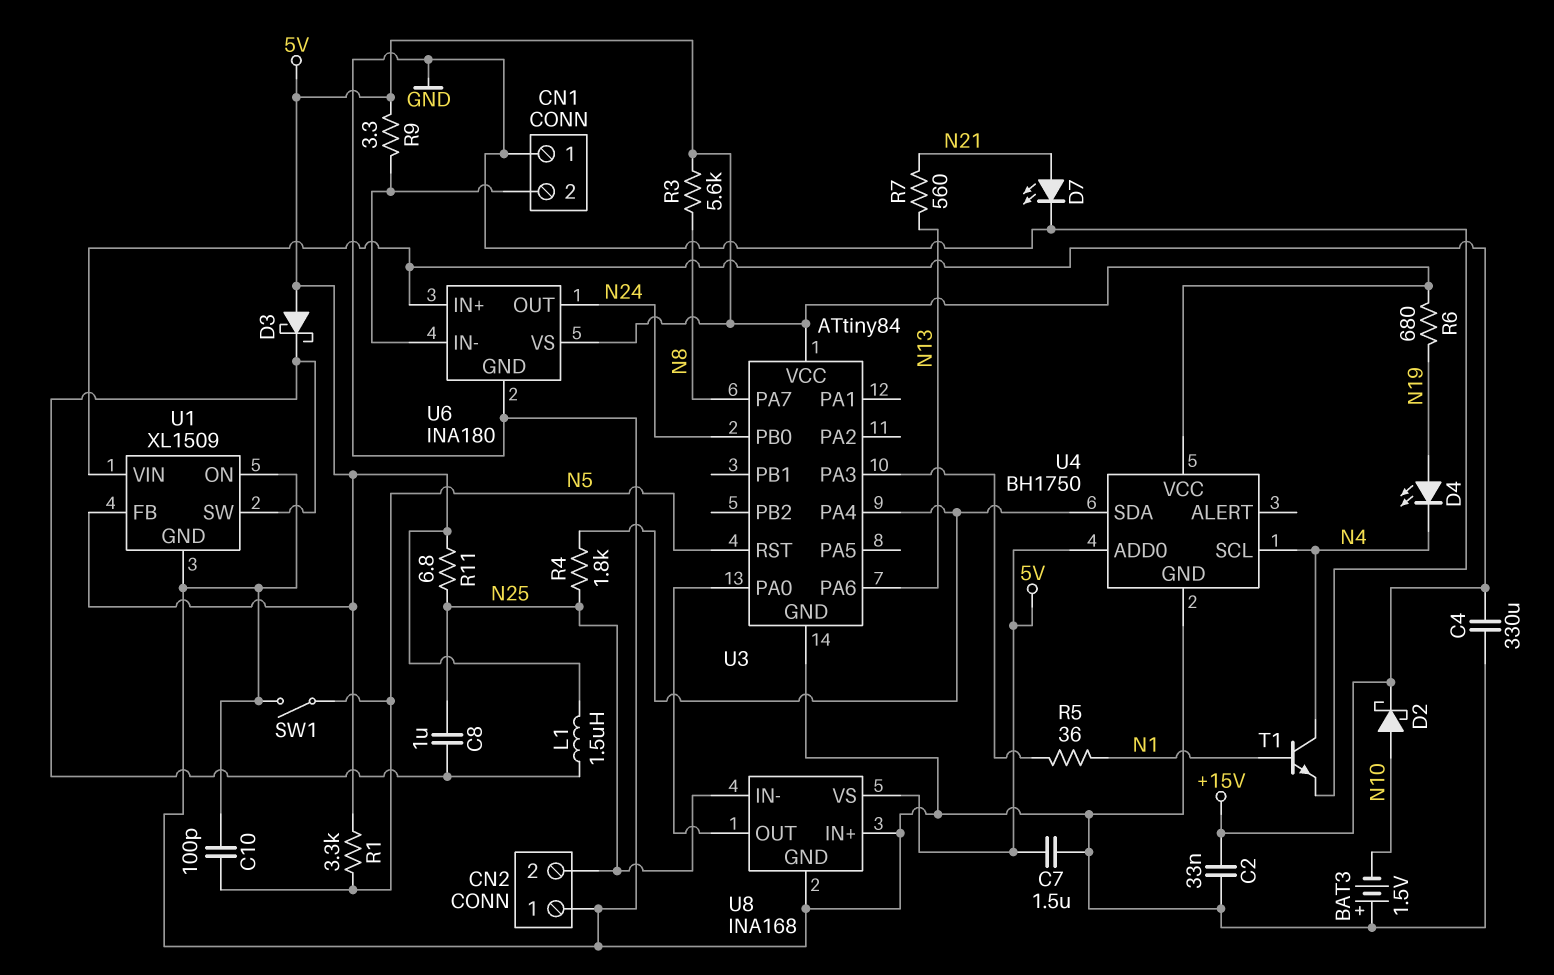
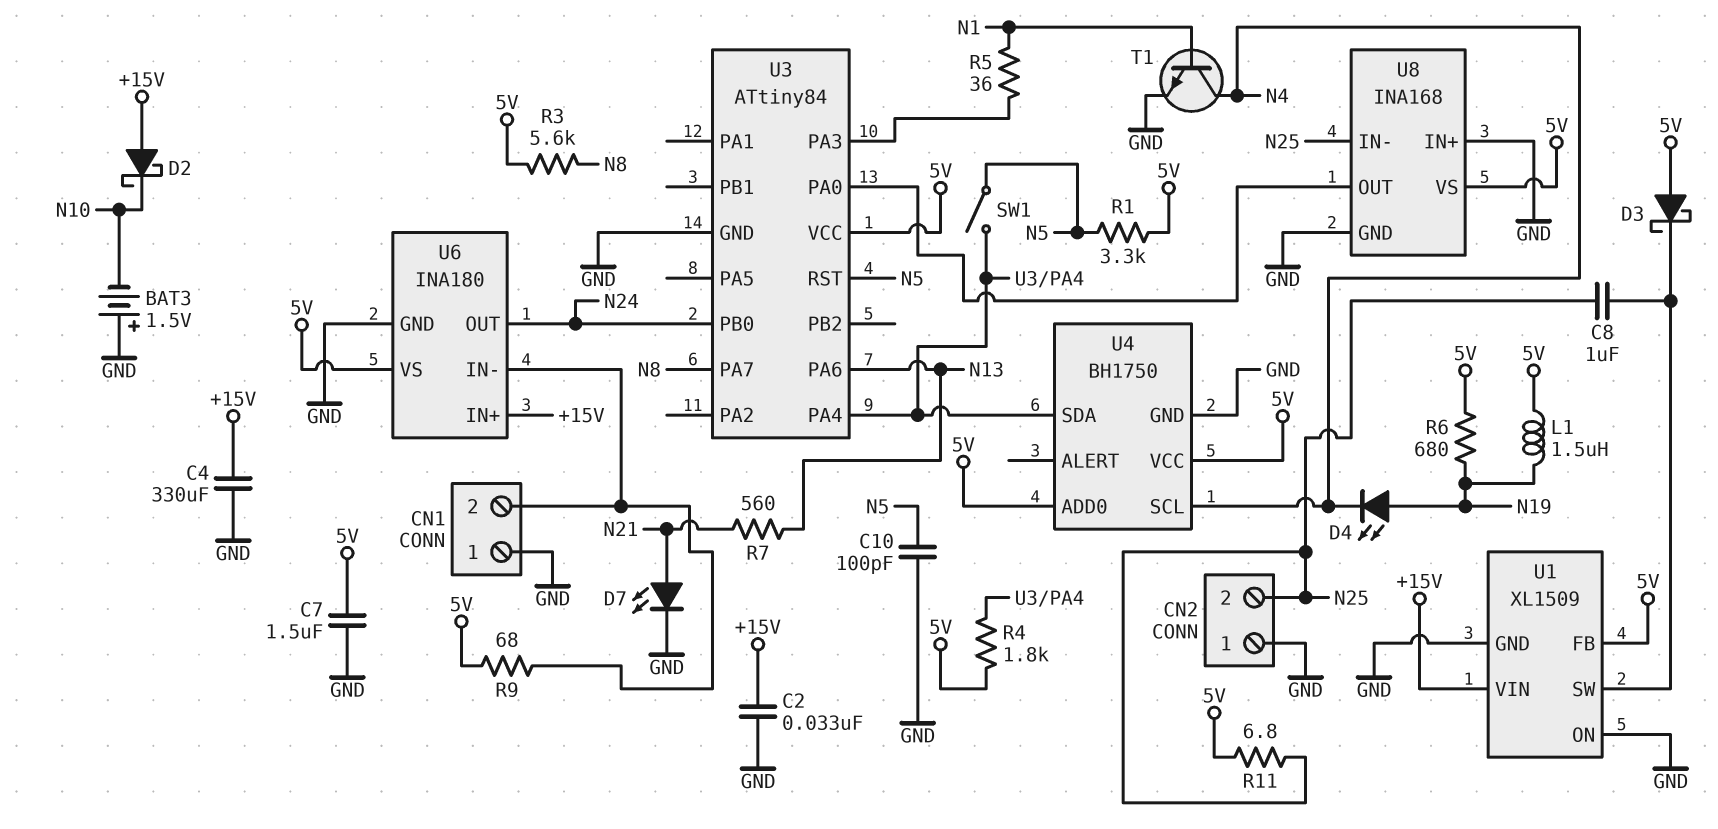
D2: schottky (A N10, K +15V) -> schottky (A +15V, K N10)
L1: 1.5uH (5V, U1/SW) -> 1.5uH (5V, N19)
R4: 1.8k (N25, U3/PA4) -> 1.8k (5V, U3/PA4)
R9: 3.3 (5V, CN1/2) -> 68 (5V, CN1/2)
SW1: switch (GND, N5) -> switch (N5, U3/PA4)

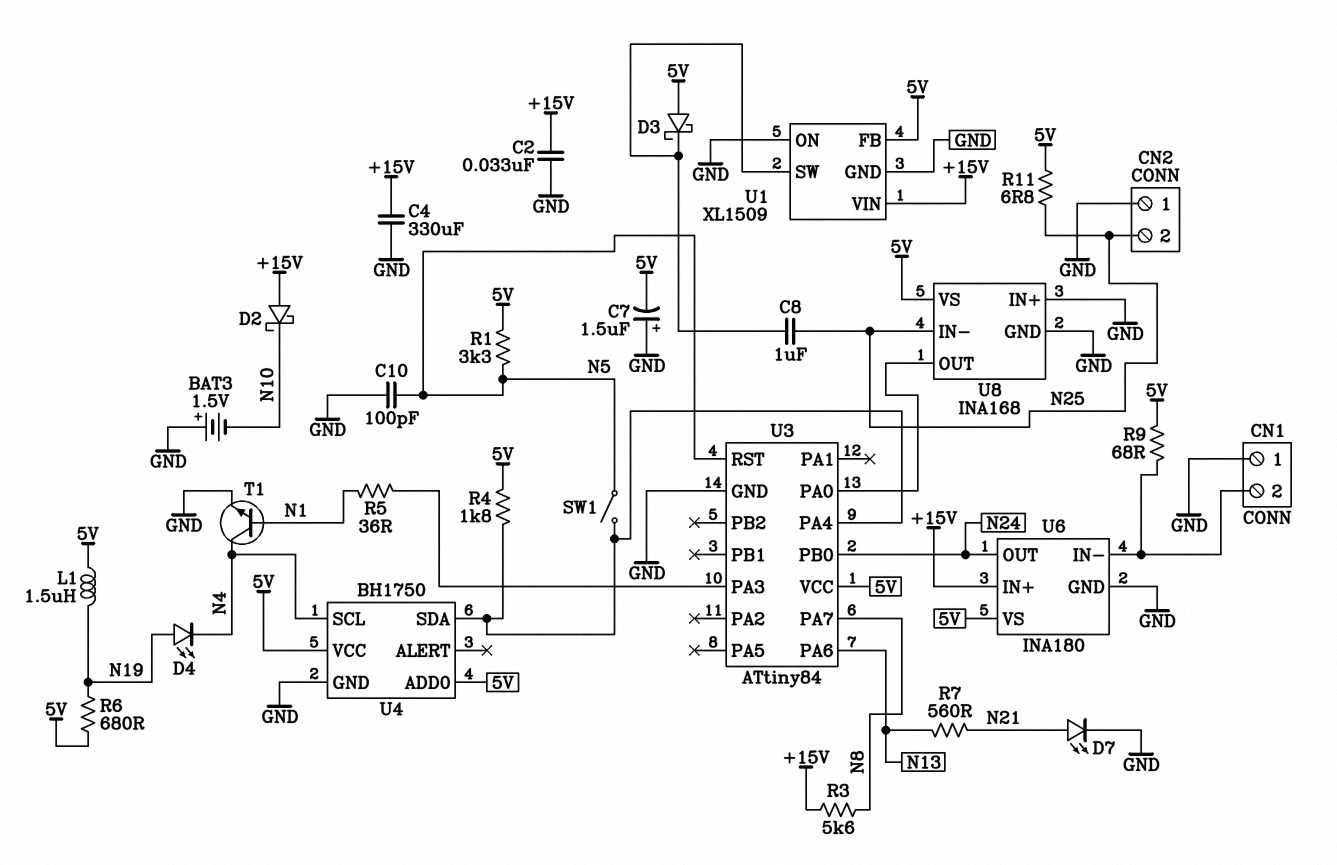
C7: 1.5uF (5V, GND) -> 1.5uF (plus GND, minus 5V)
R3: 5.6k (5V, N8) -> 5.6k (+15V, N8)

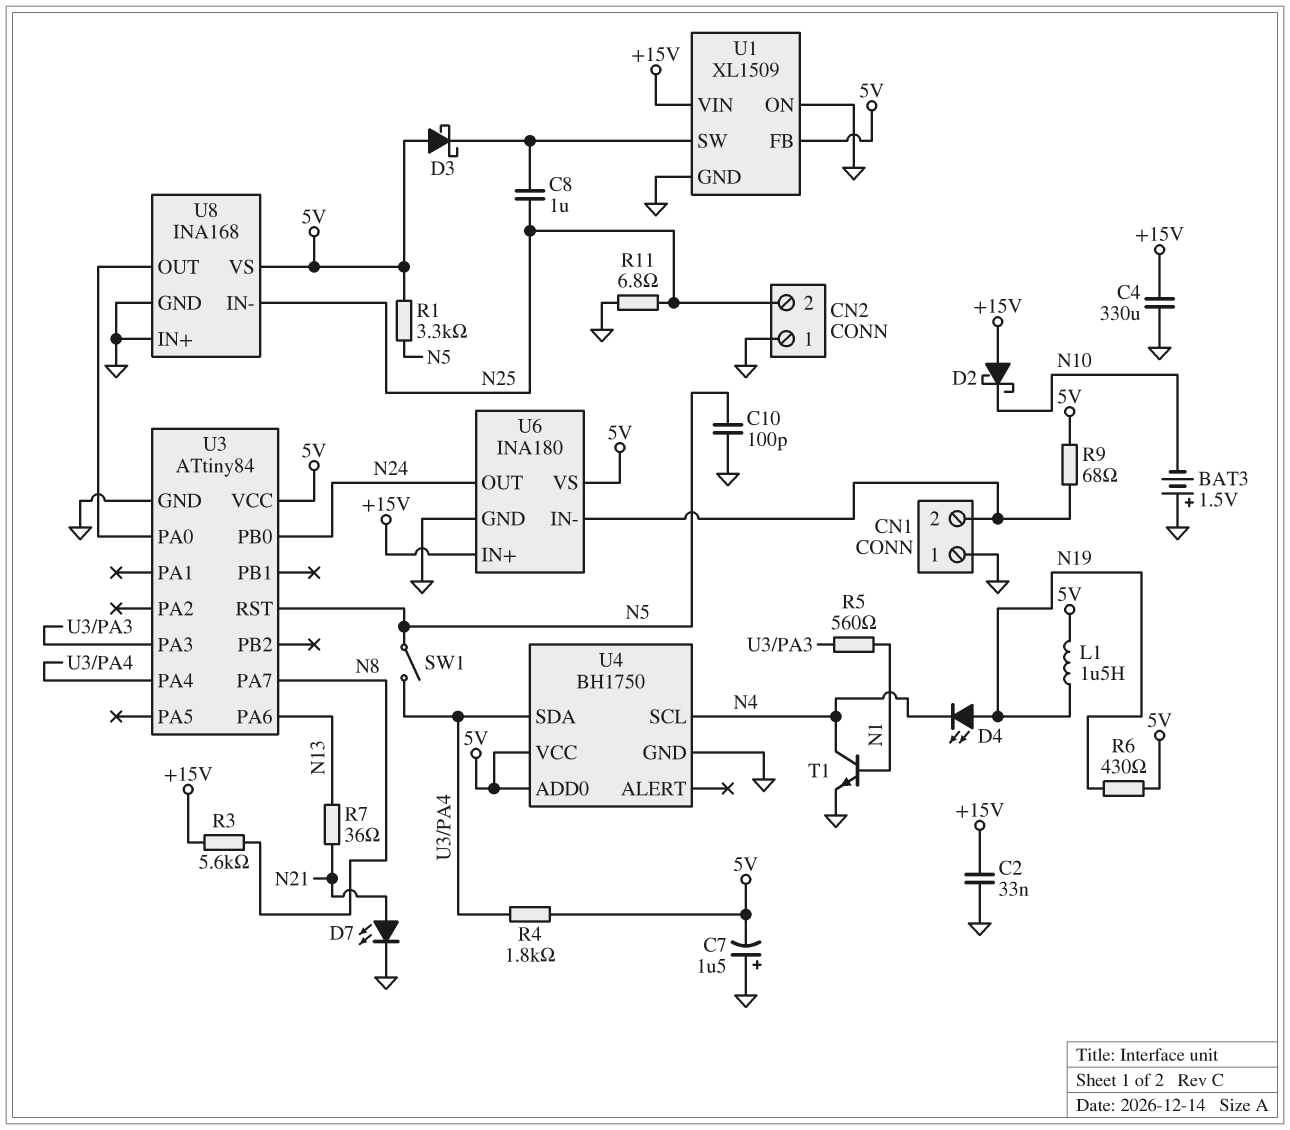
R5: 36 (N1, U3/PA3) -> 560 (N1, U3/PA3)
R6: 680 (5V, N19) -> 430 (5V, N19)
R7: 560 (N13, N21) -> 36 (N13, N21)
R11: 6.8 (5V, N25) -> 6.8 (GND, N25)

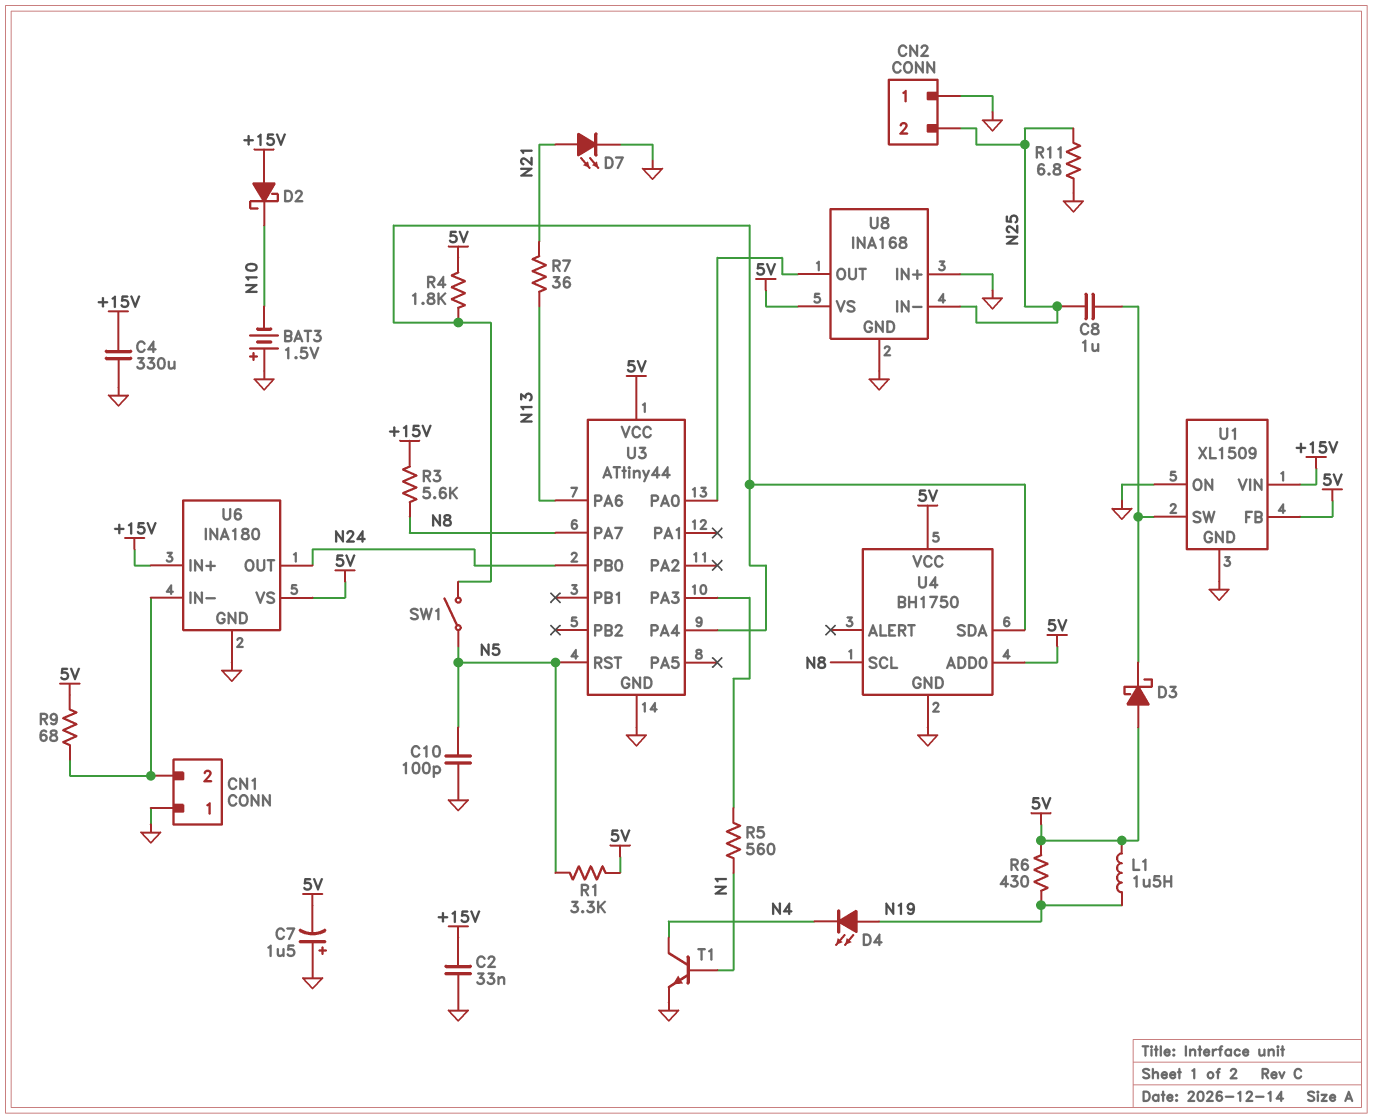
U3: ATtiny84 -> ATtiny44
U4 pin SCL: N4 -> N8

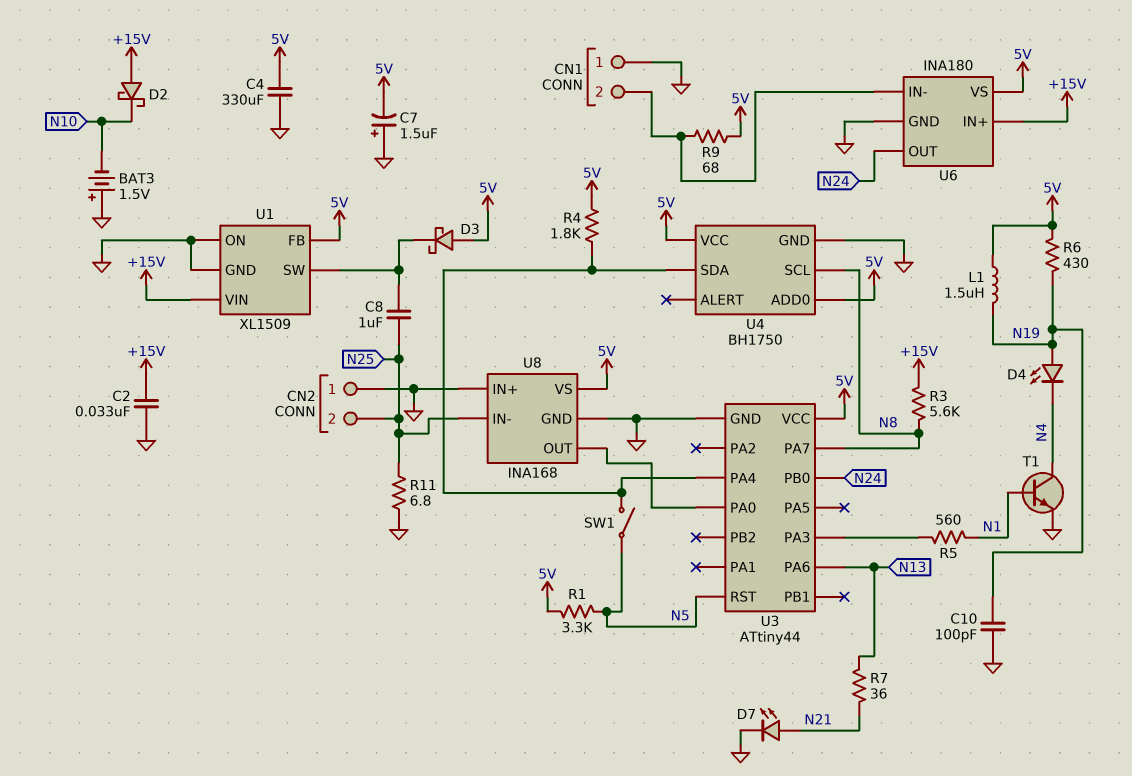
C4: 330uF (+15V, GND) -> 330uF (5V, GND)
C10: 100pF (GND, N5) -> 100pF (GND, N19)

